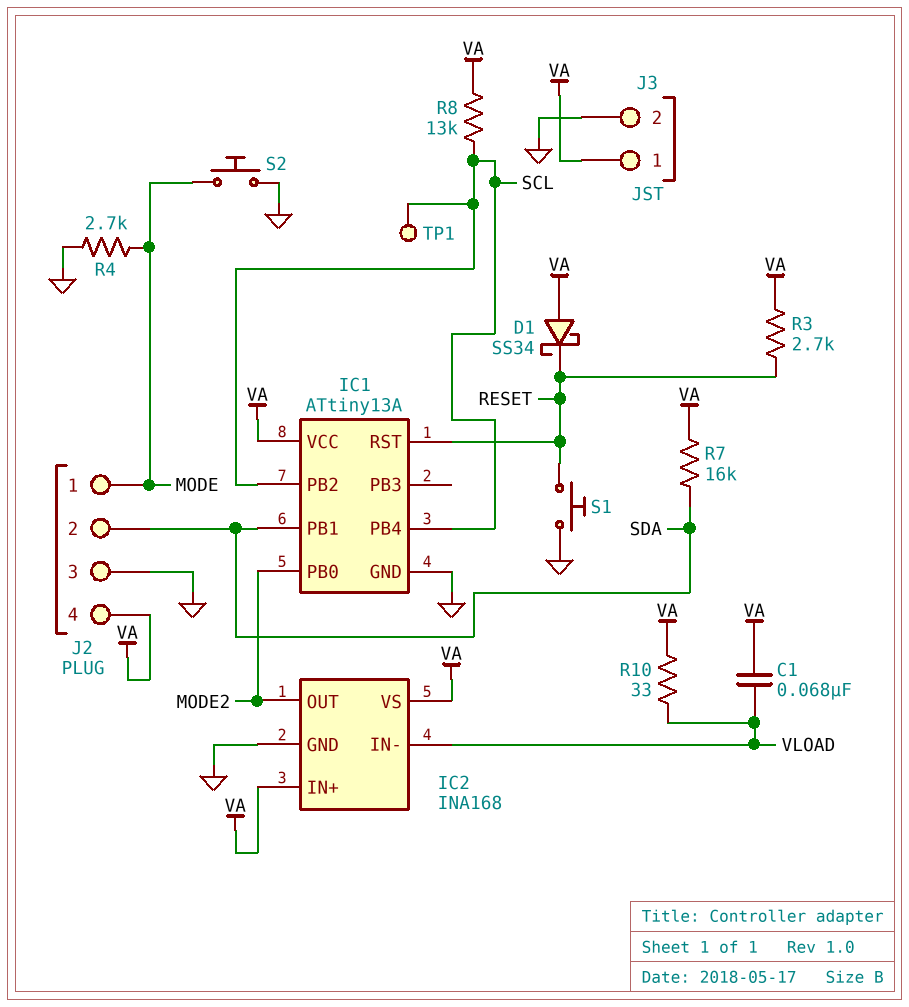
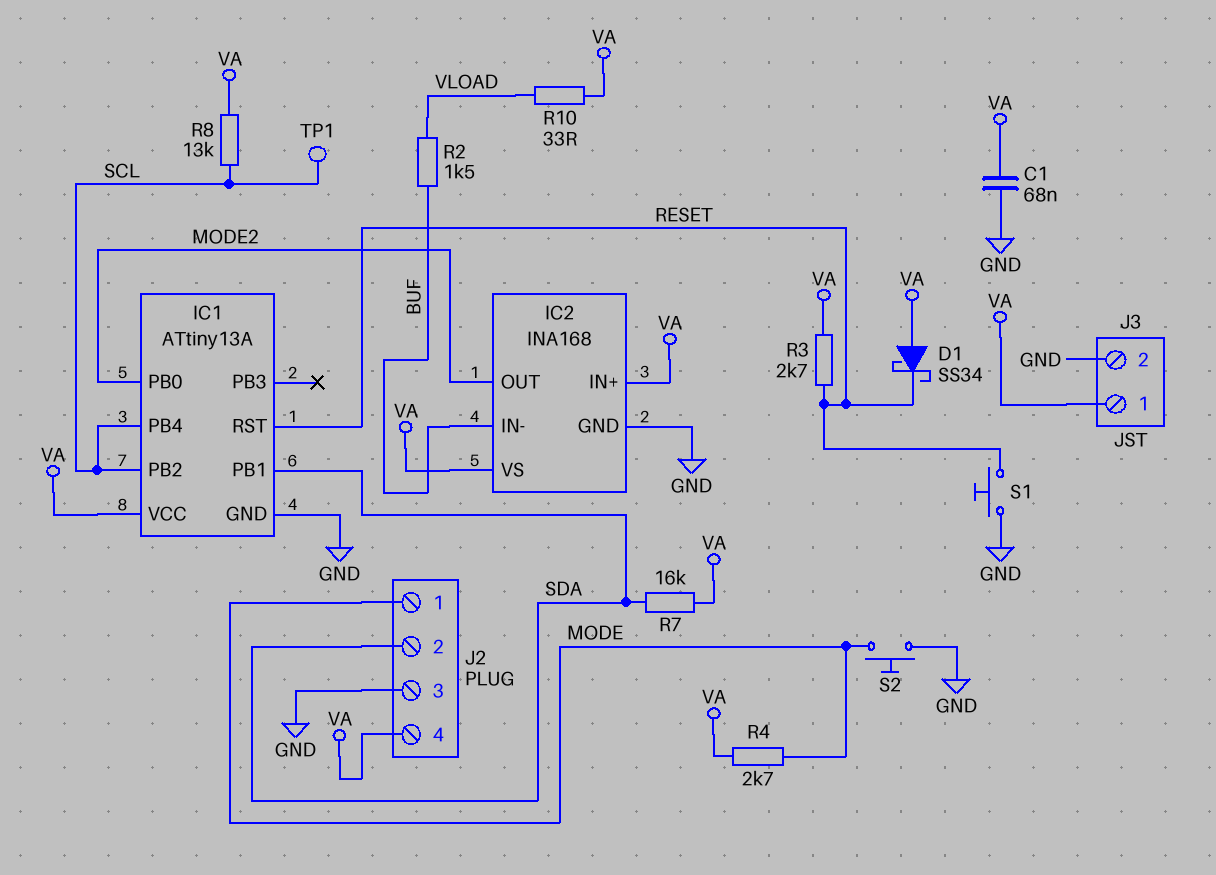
C1: 68nF (VA, VLOAD) -> 68nF (GND, VA)
IC2 pin IN-: VLOAD -> BUF
R2: none -> 1.5k (BUF, VLOAD)
R4: 2.7k (GND, MODE) -> 2.7k (MODE, VA)

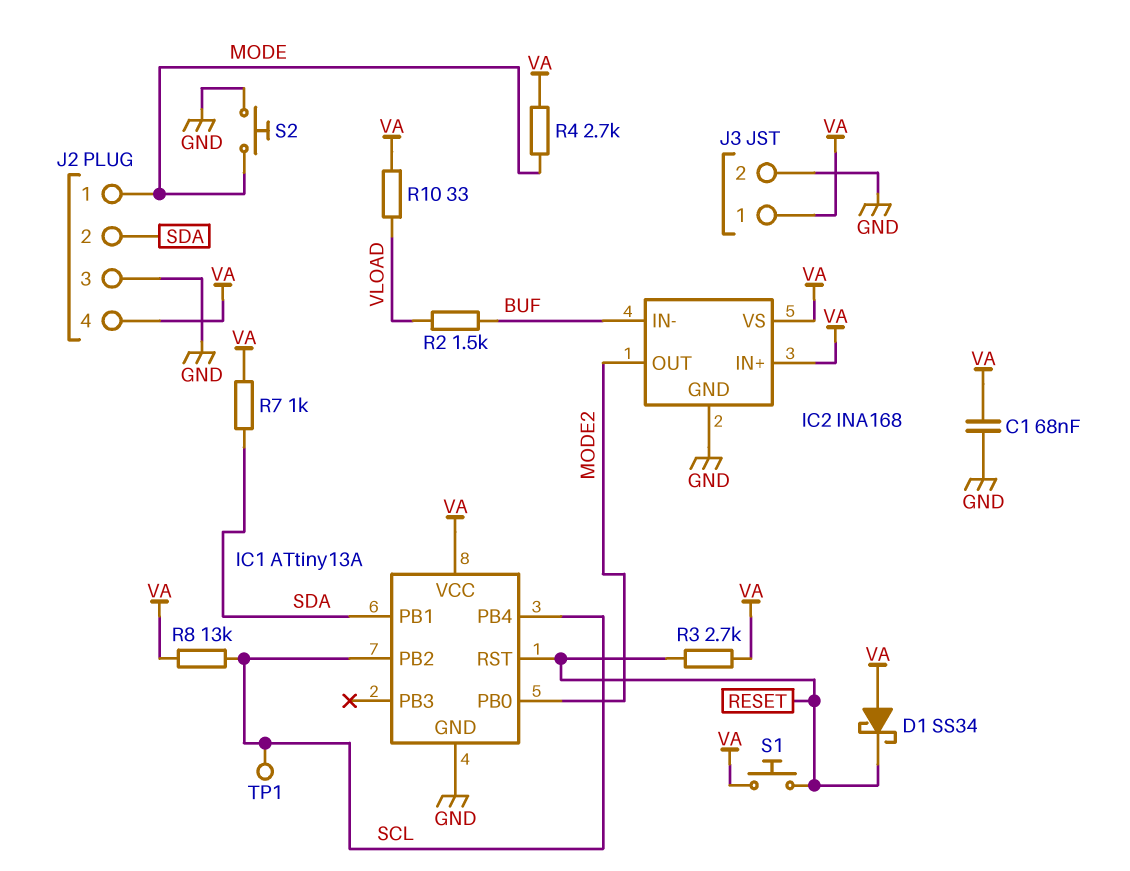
R7: 16k (SDA, VA) -> 1k (SDA, VA)
S1: button (GND, RESET) -> button (RESET, VA)

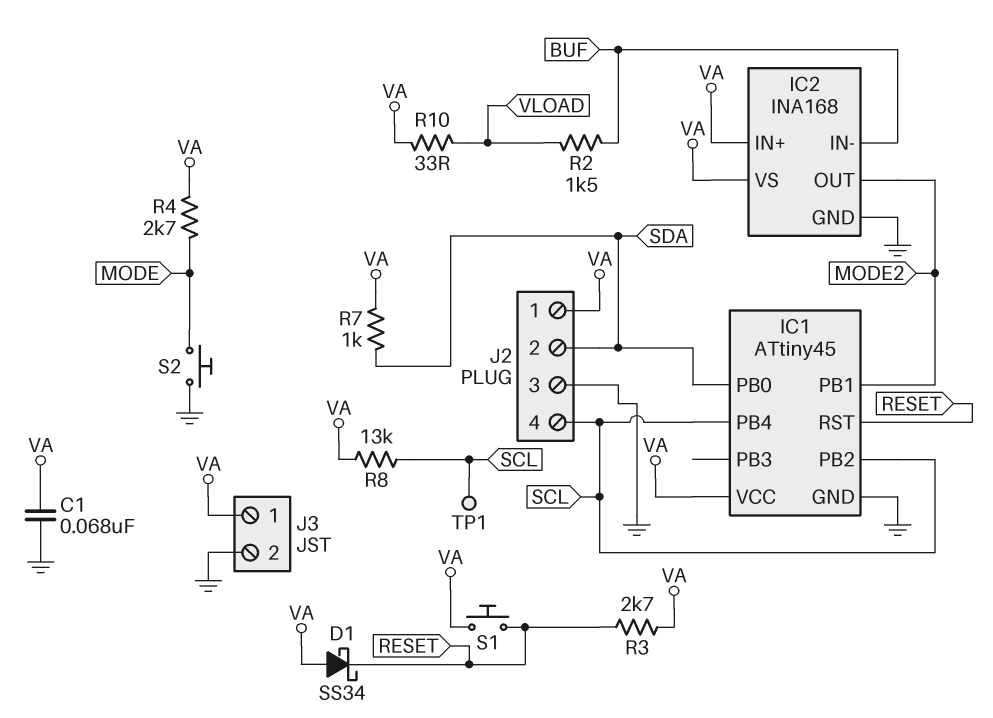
IC1: ATtiny13A -> ATtiny45
IC1 pin PB0: MODE2 -> SDA
IC1 pin PB1: SDA -> MODE2
J2 pin 1: MODE -> VA
J2 pin 4: VA -> SCL

